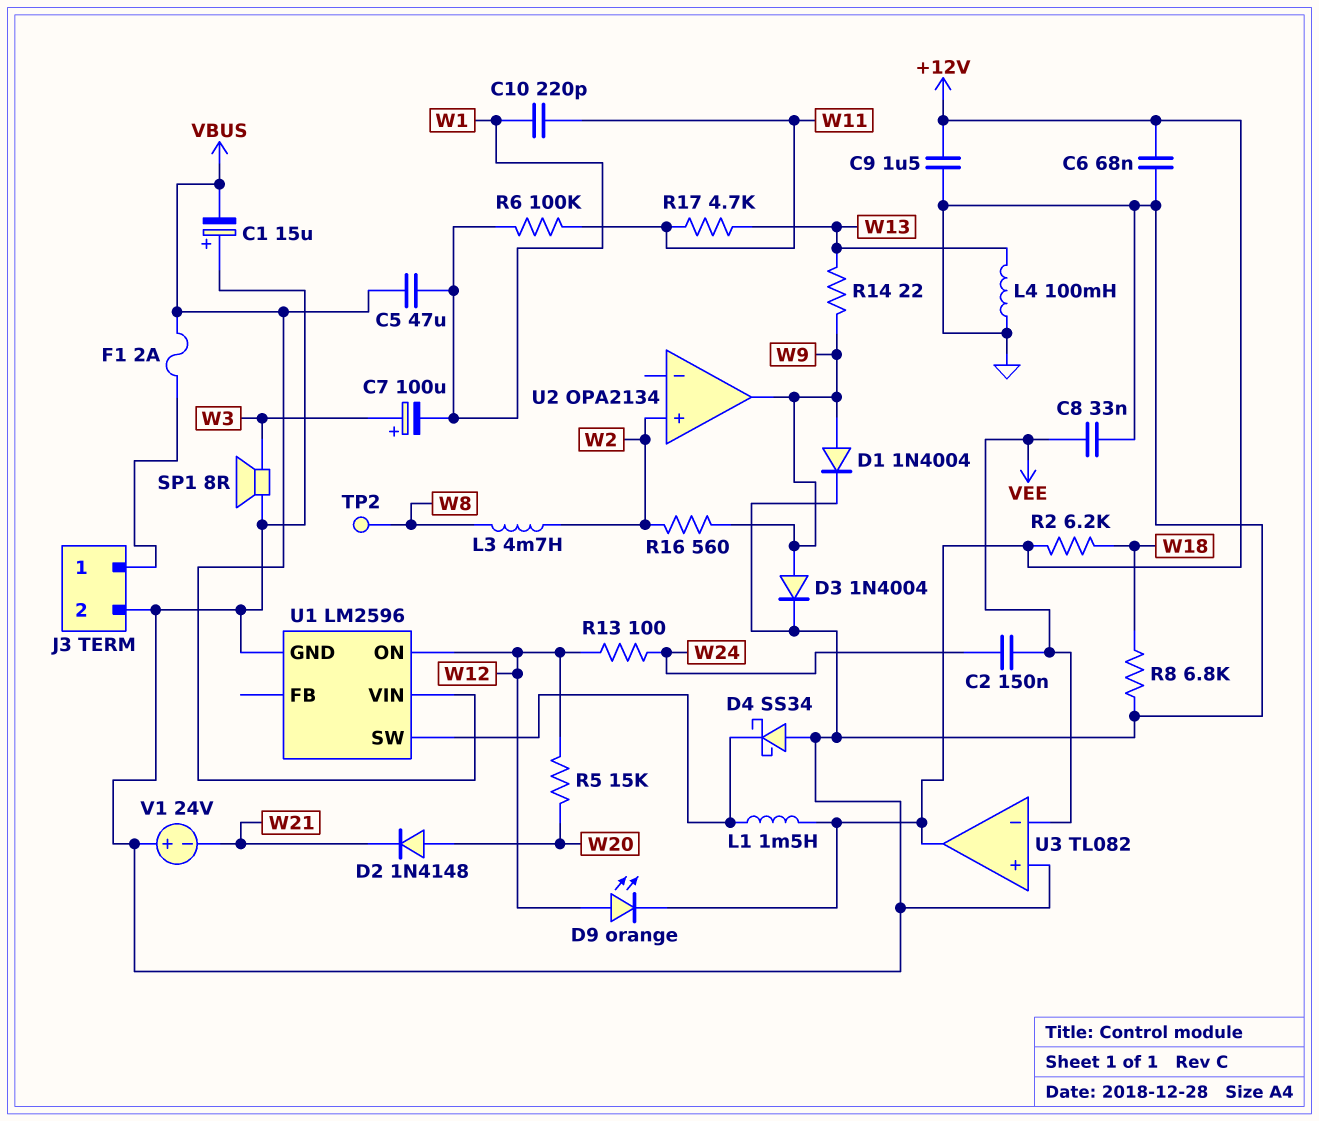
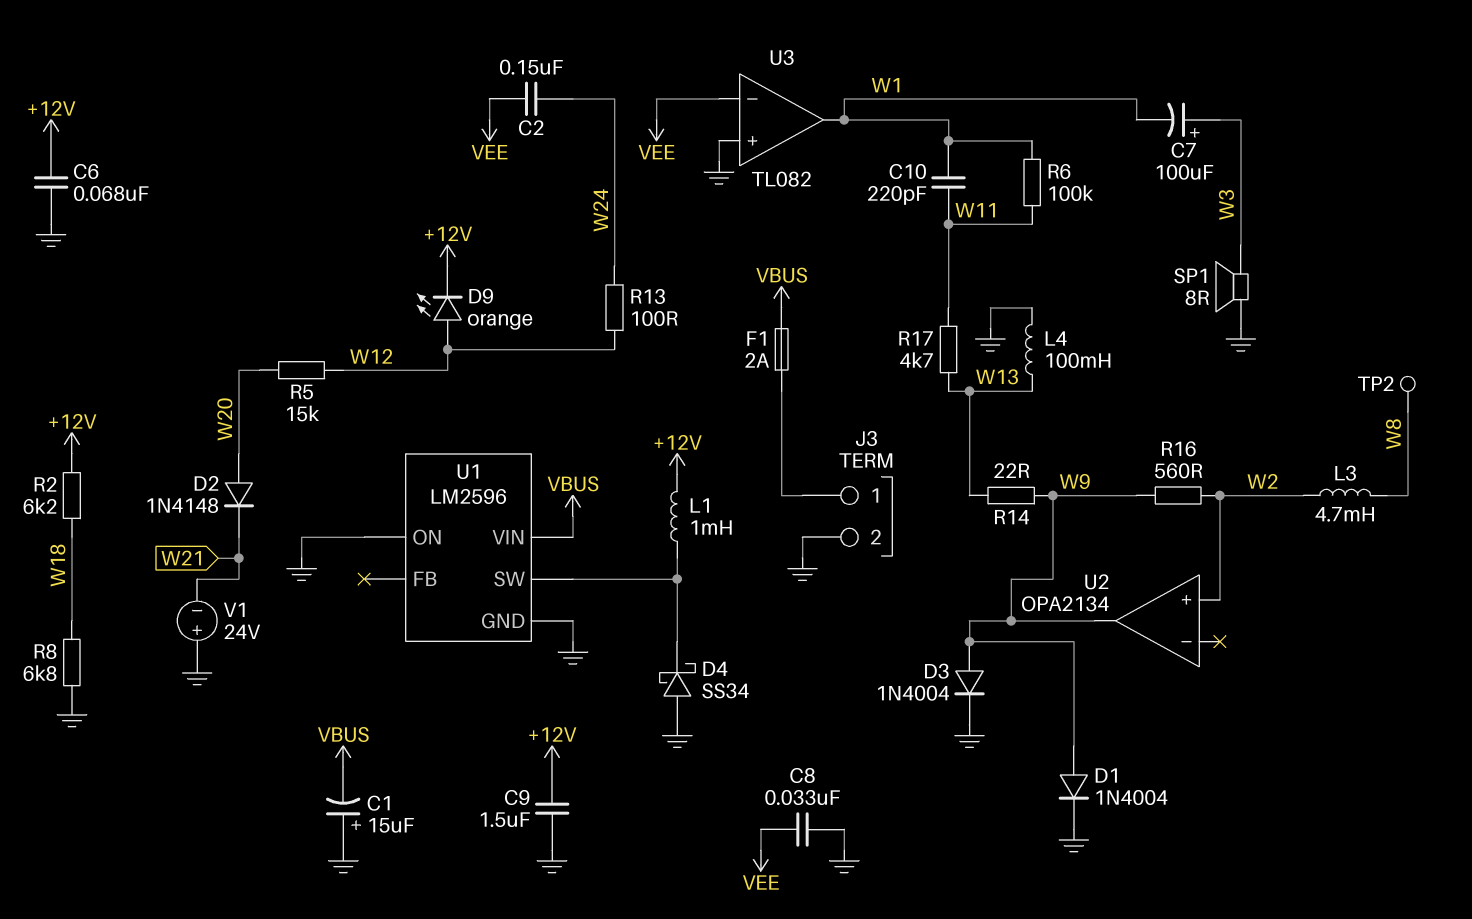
C5: 47uF (VBUS, W1) -> none
L1: 1.5mH (+12V, U1/SW) -> 1mH (+12V, U1/SW)
U1 pin ON: W12 -> GND
U3 pin out: +12V -> W1

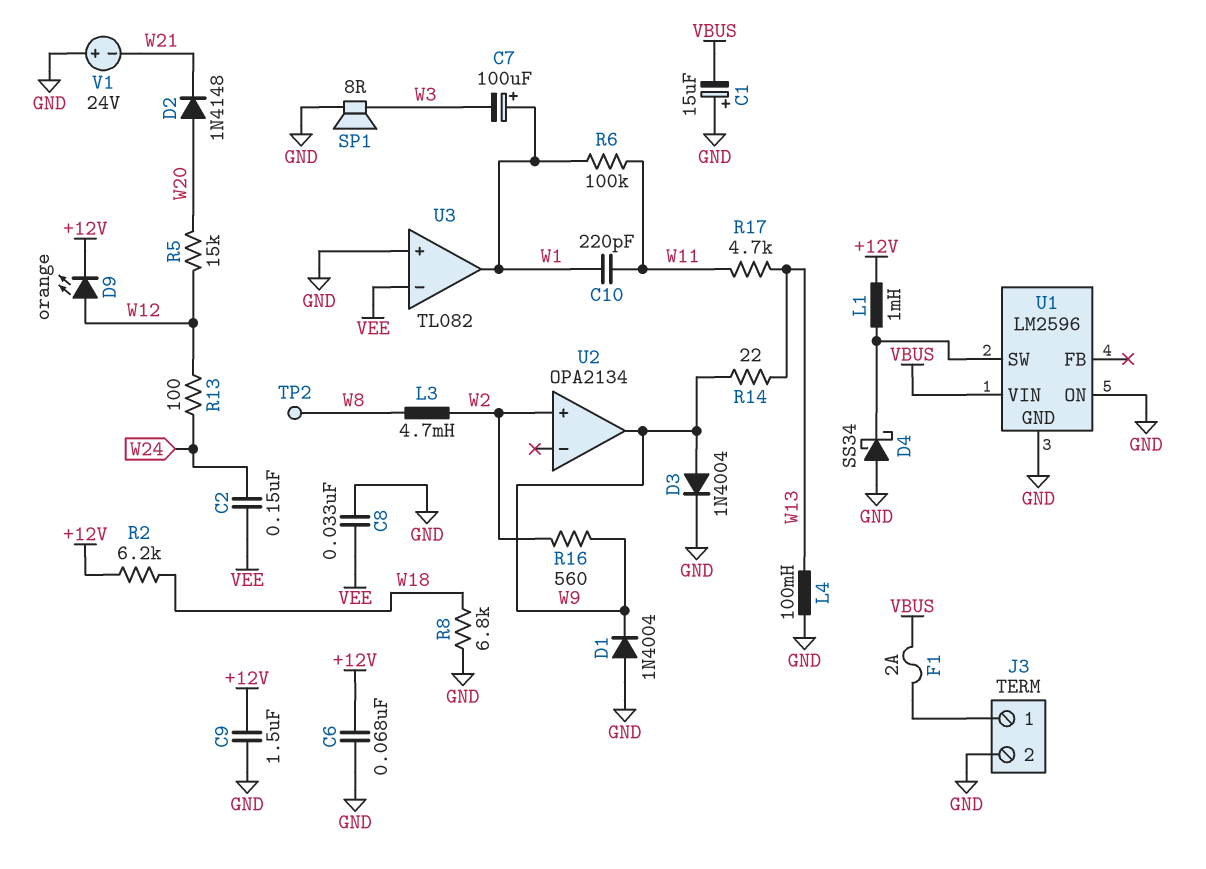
C7: 100uF (plus W3, minus W1) -> 100uF (plus W1, minus W3)
D1: diode 1N4004 (A W9, K GND) -> diode 1N4004 (A GND, K W9)

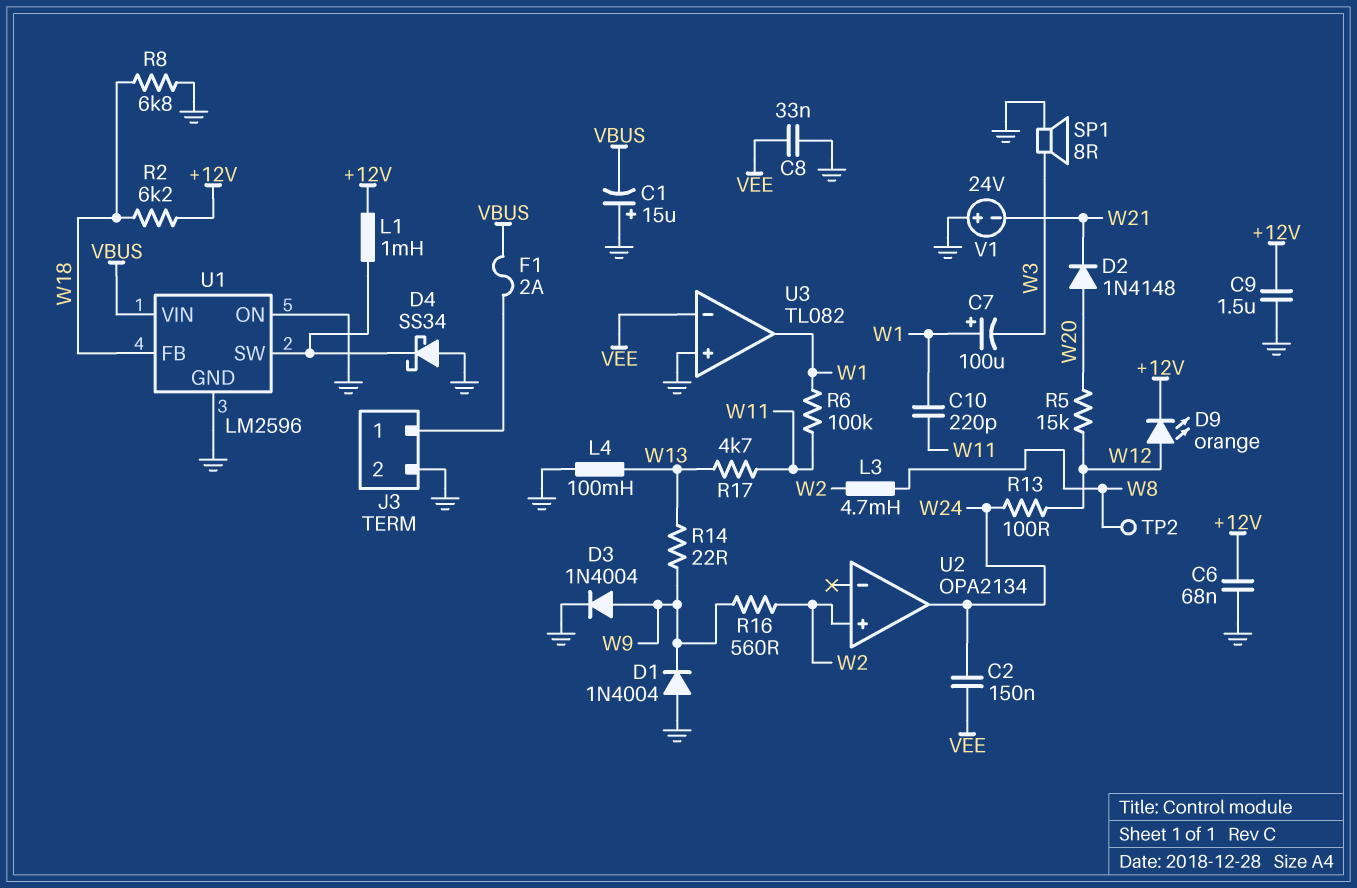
U1 pin FB: none -> W18
U2 pin out: W9 -> W24

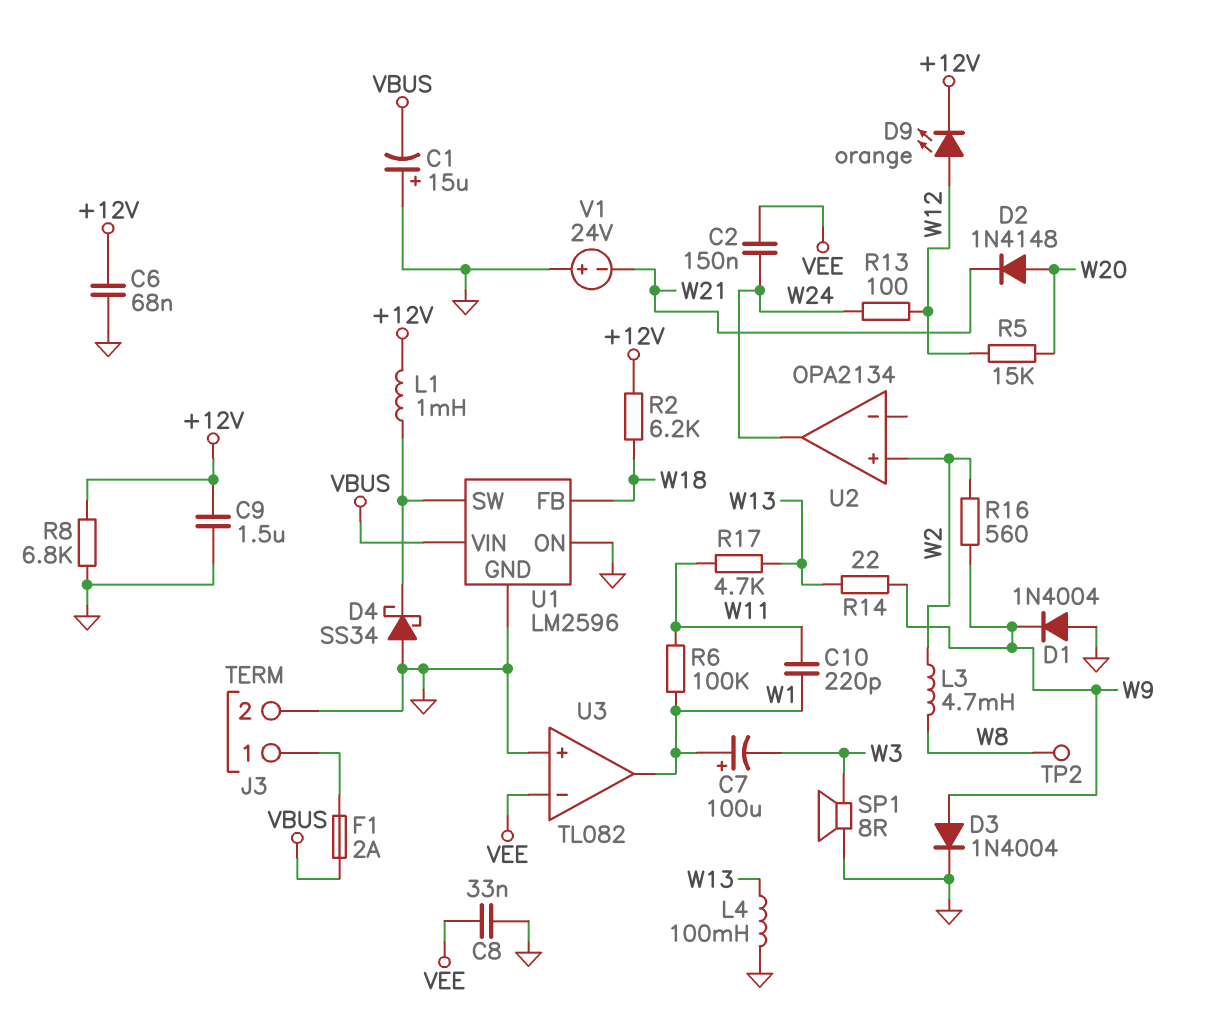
R8: 6.8k (GND, W18) -> 6.8k (+12V, GND)

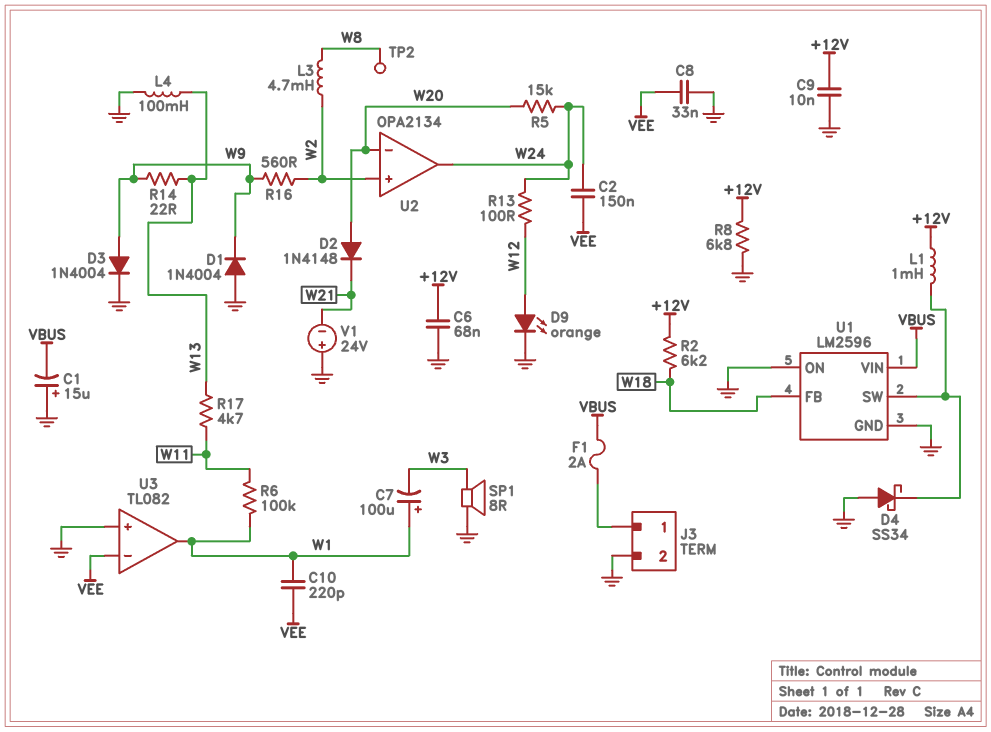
C9: 1.5uF (+12V, GND) -> 10nF (+12V, GND)
C10: 220pF (W1, W11) -> 220pF (VEE, W1)
D9: LED orange (A W12, K +12V) -> LED orange (A W12, K GND)
R5: 15k (W12, W20) -> 15k (W20, W24)
U2 pin in-: none -> W20

